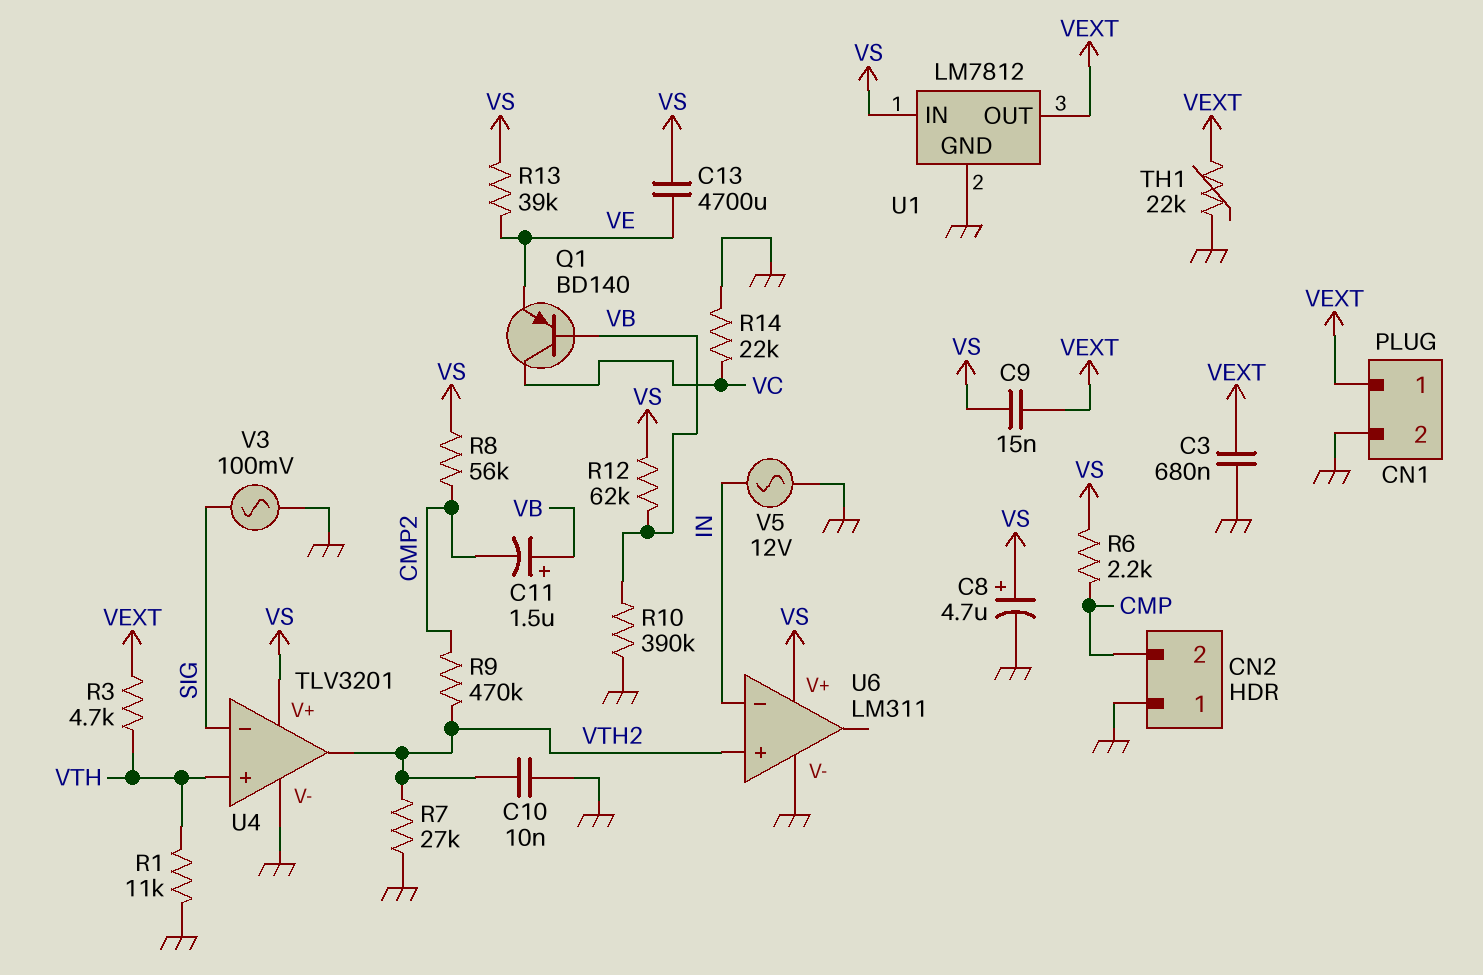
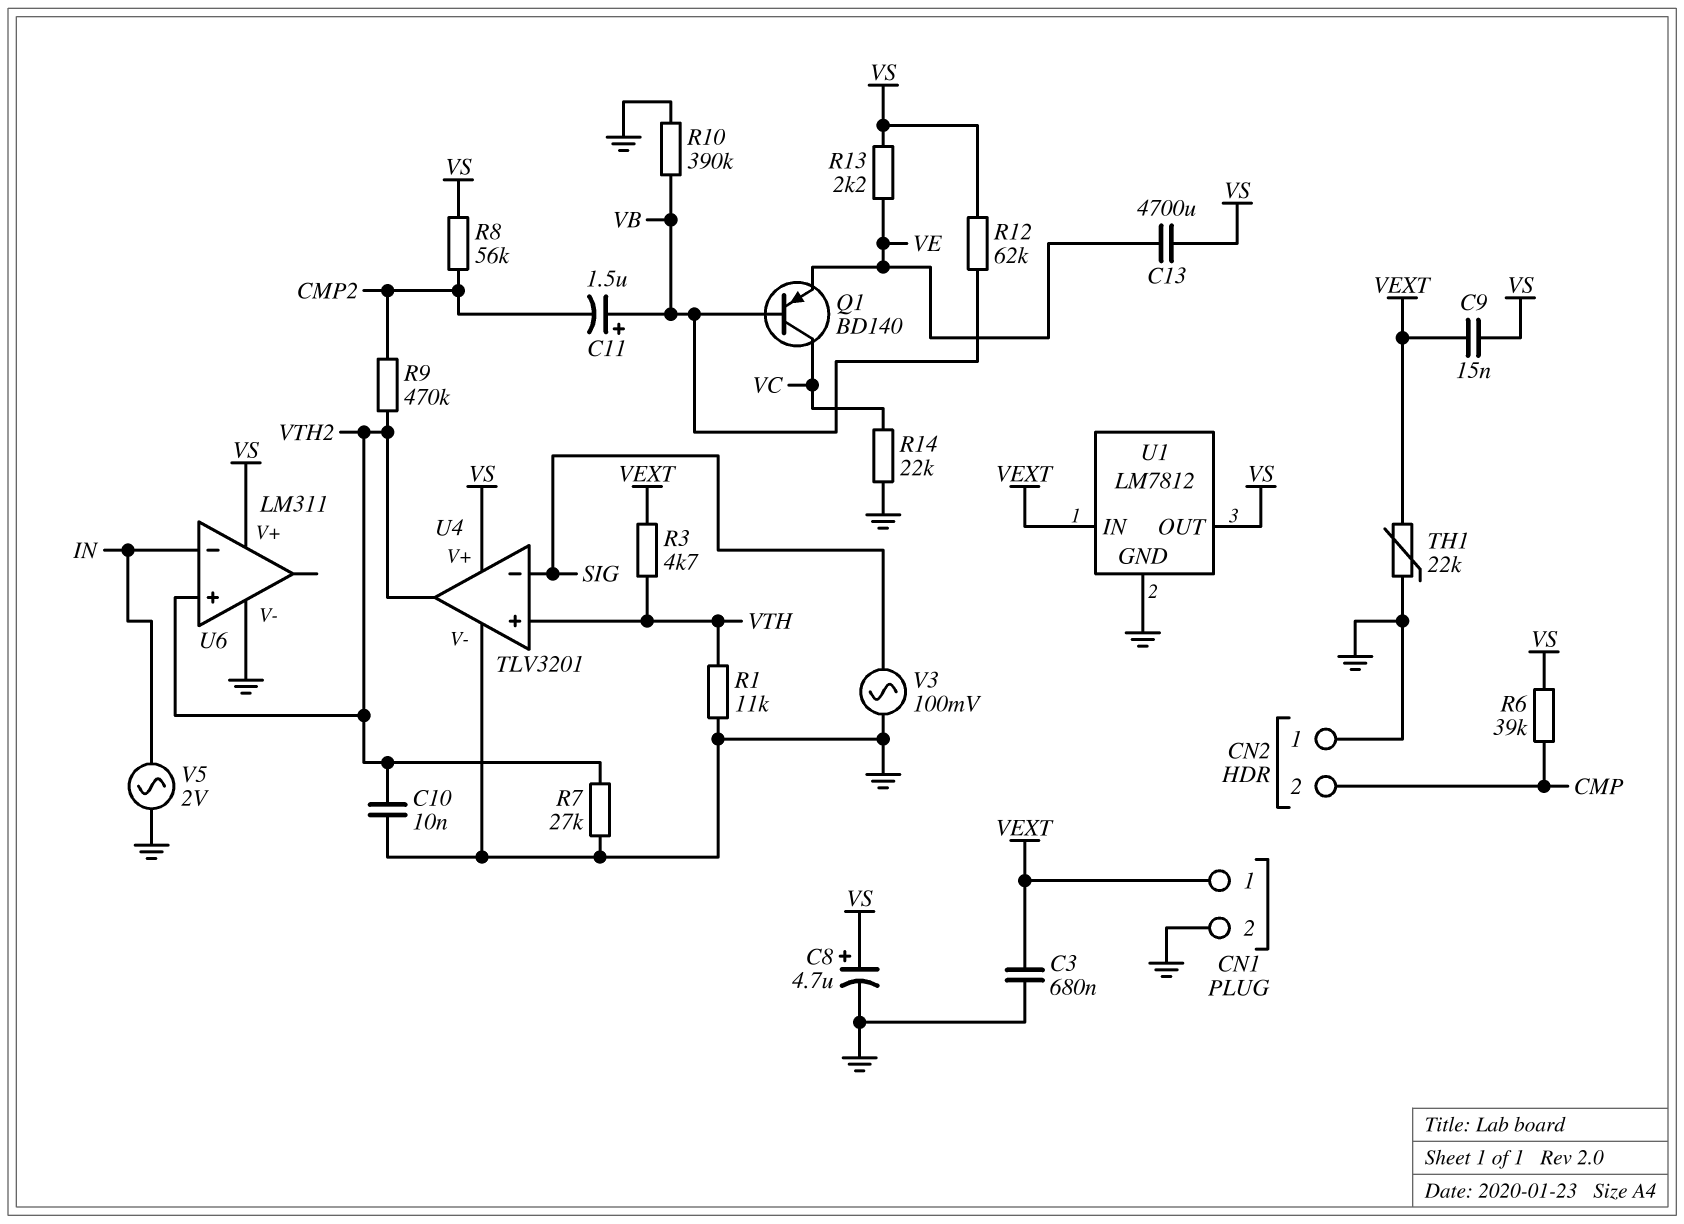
R6: 2.2k (CMP, VS) -> 39k (CMP, VS)
R13: 39k (VE, VS) -> 2.2k (VE, VS)
U1 pin IN: VS -> VEXT
U1 pin OUT: VEXT -> VS
V5: AC 12V (GND, IN) -> AC 2V (GND, IN)

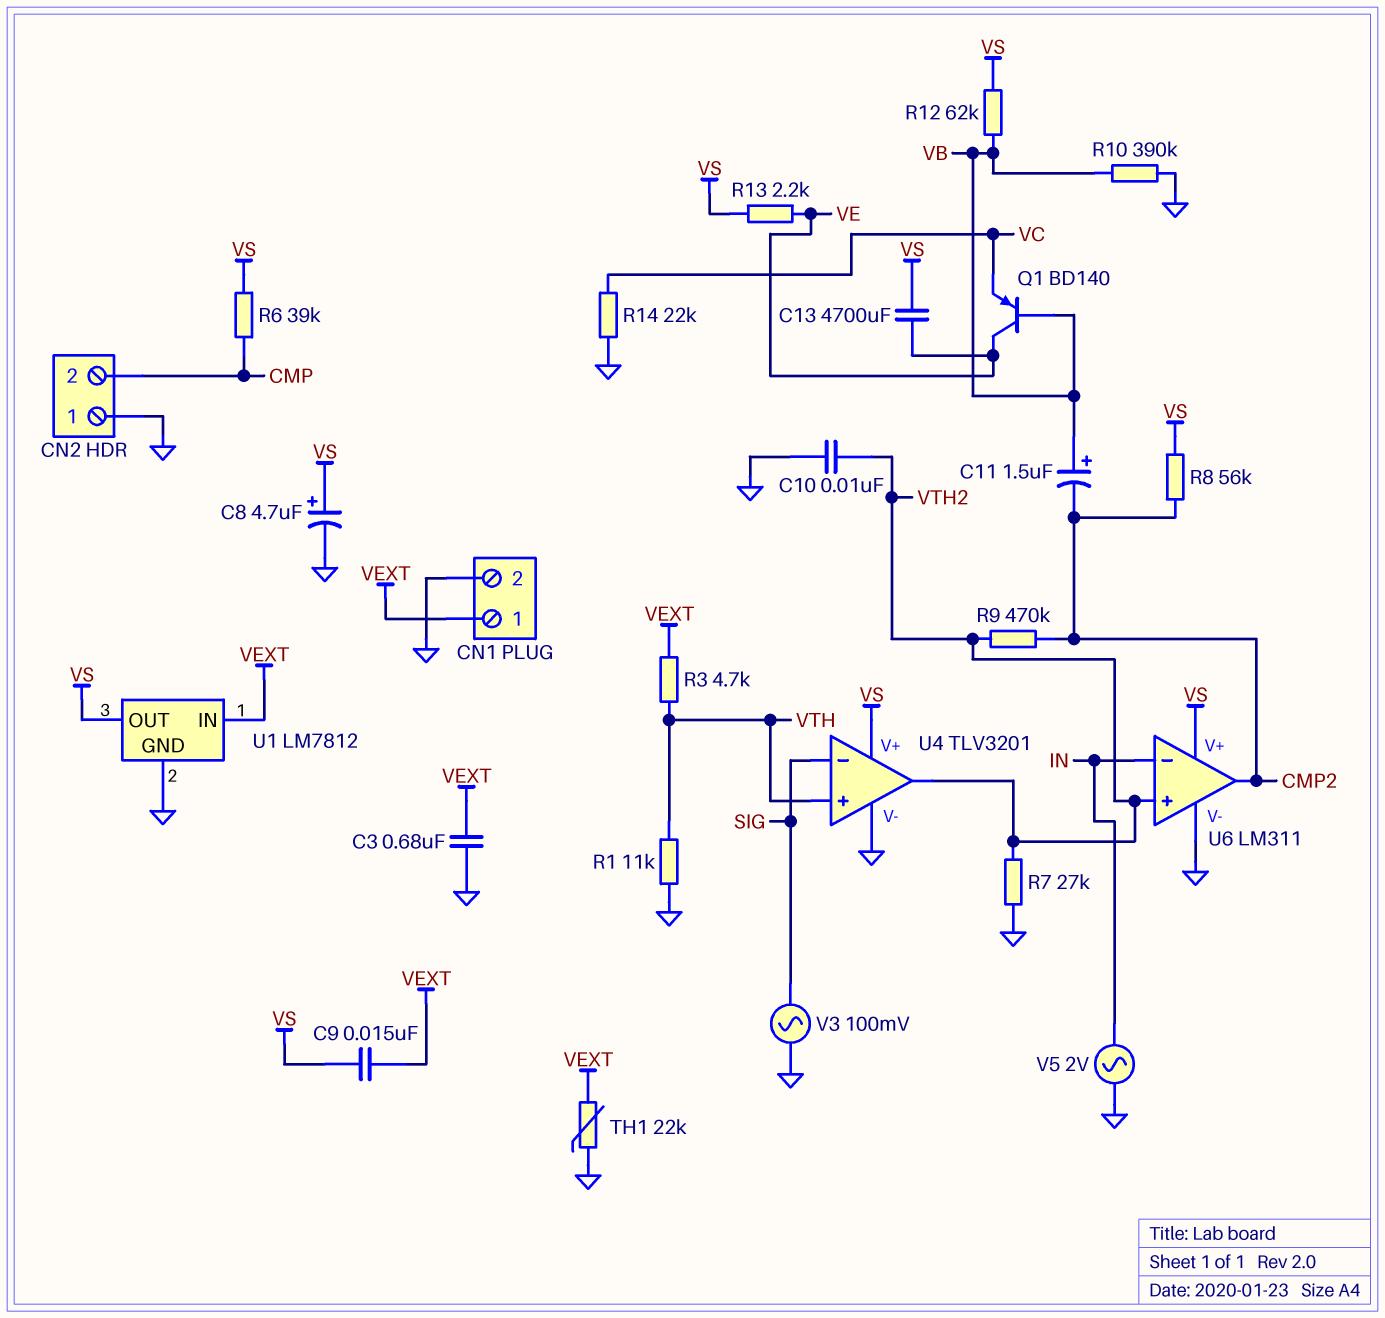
Q1: PNP BD140 (B VB, C VC, E VE) -> PNP BD140 (B VB, C VE, E VC)
U6 pin out: none -> CMP2

